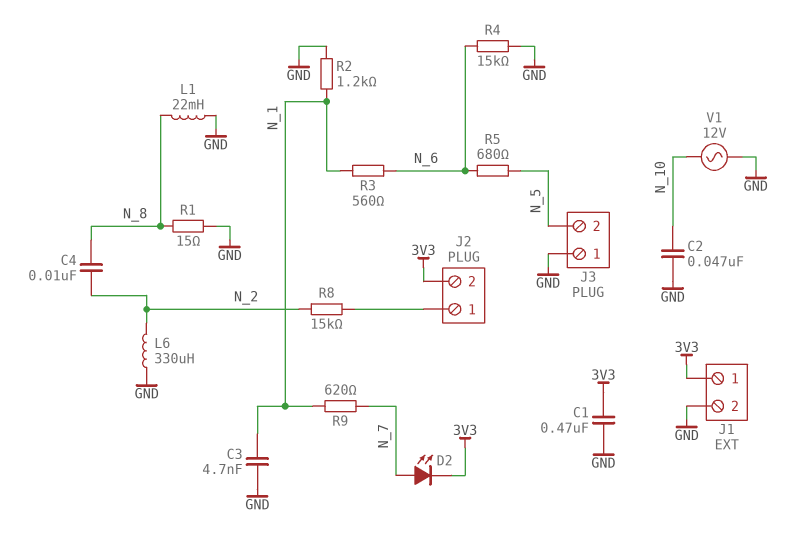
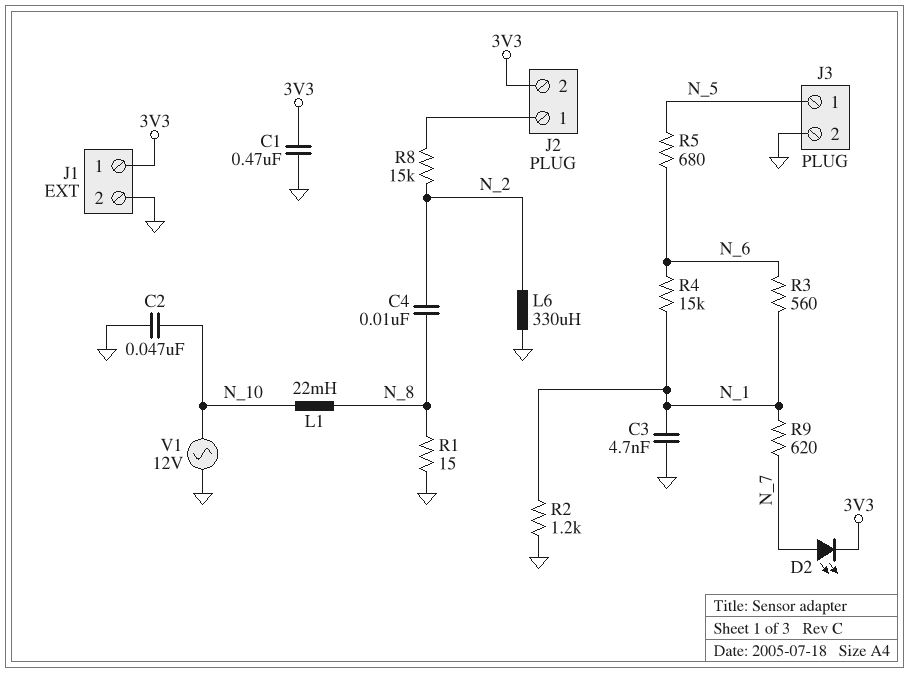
J3 pin 1: GND -> N_5
J3 pin 2: N_5 -> GND
L1: 22mH (GND, N_8) -> 22mH (N_8, N_10)
R4: 15k (GND, N_6) -> 15k (N_1, N_6)

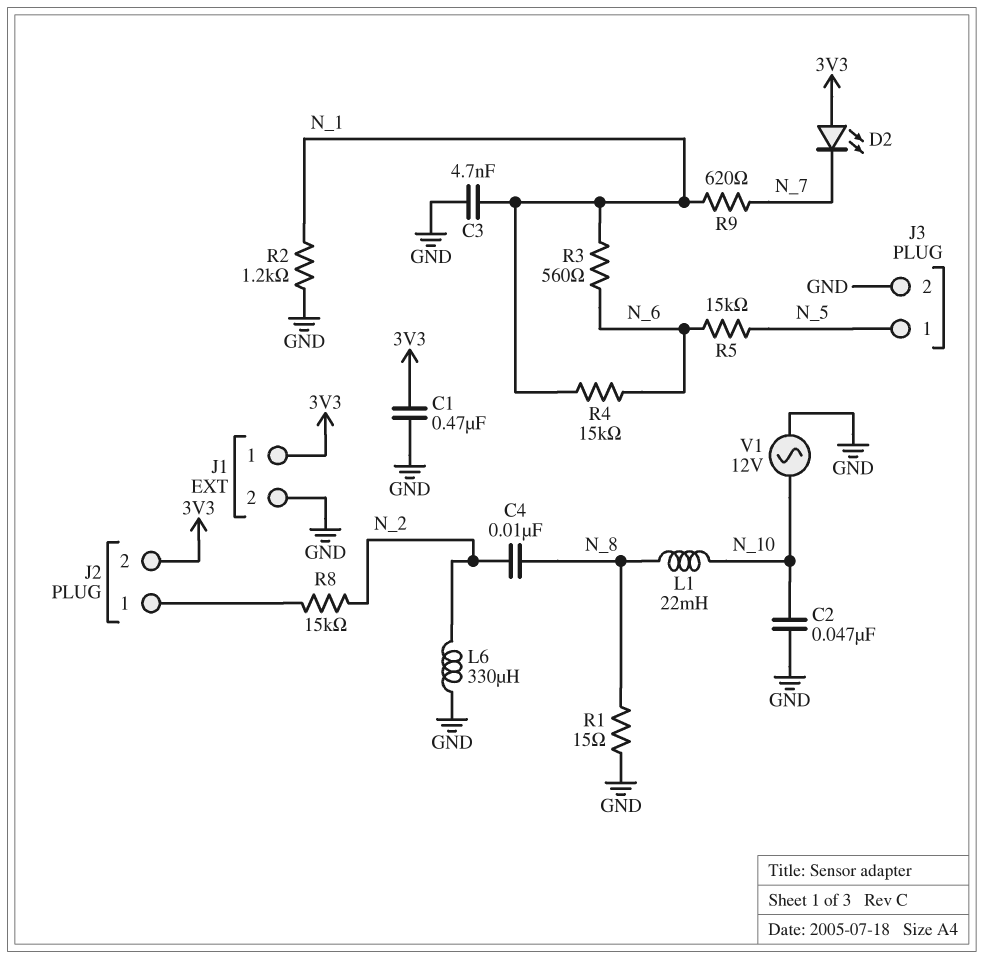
D2: LED (A N_7, K 3V3) -> LED (A 3V3, K N_7)
R5: 680 (N_5, N_6) -> 15k (N_5, N_6)

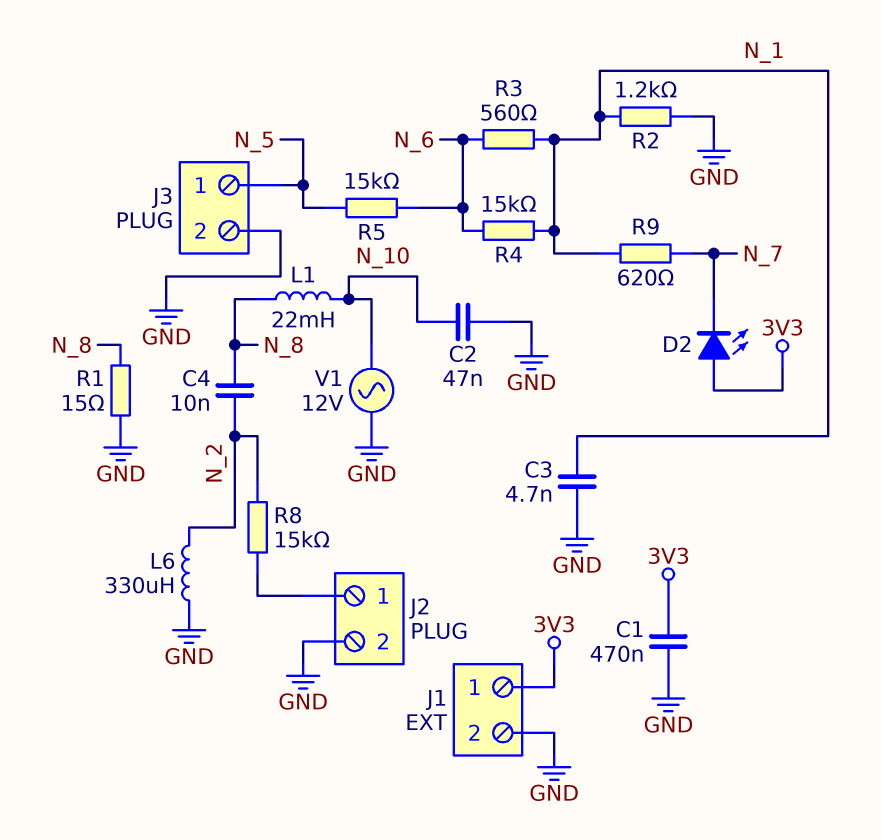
J2 pin 2: 3V3 -> GND

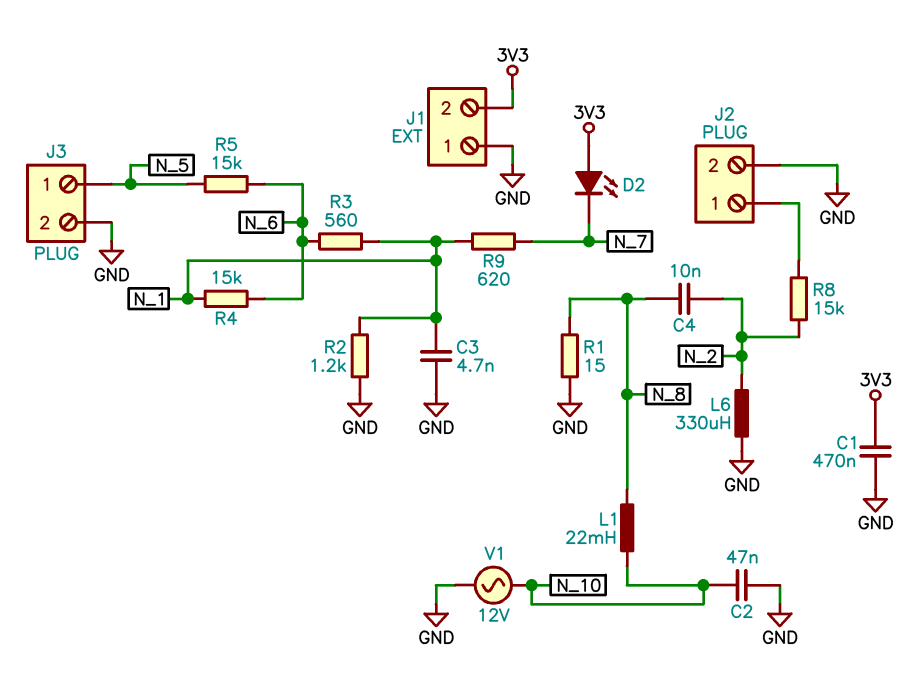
J1 pin 1: 3V3 -> GND
J1 pin 2: GND -> 3V3

